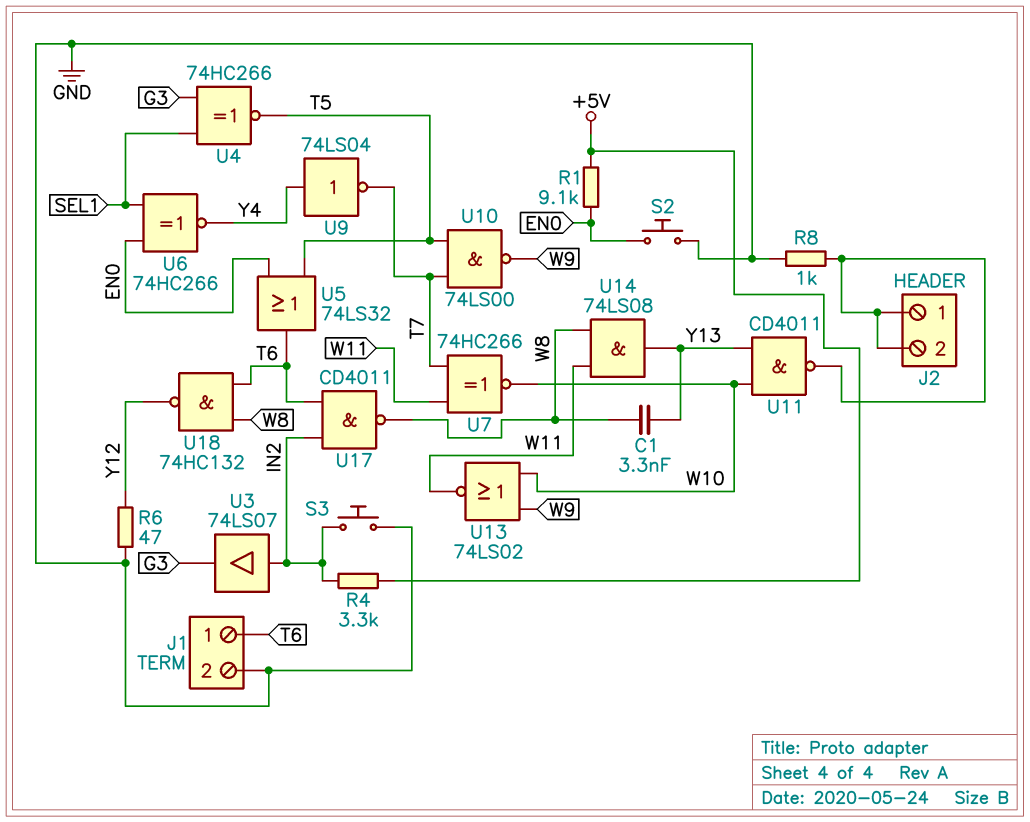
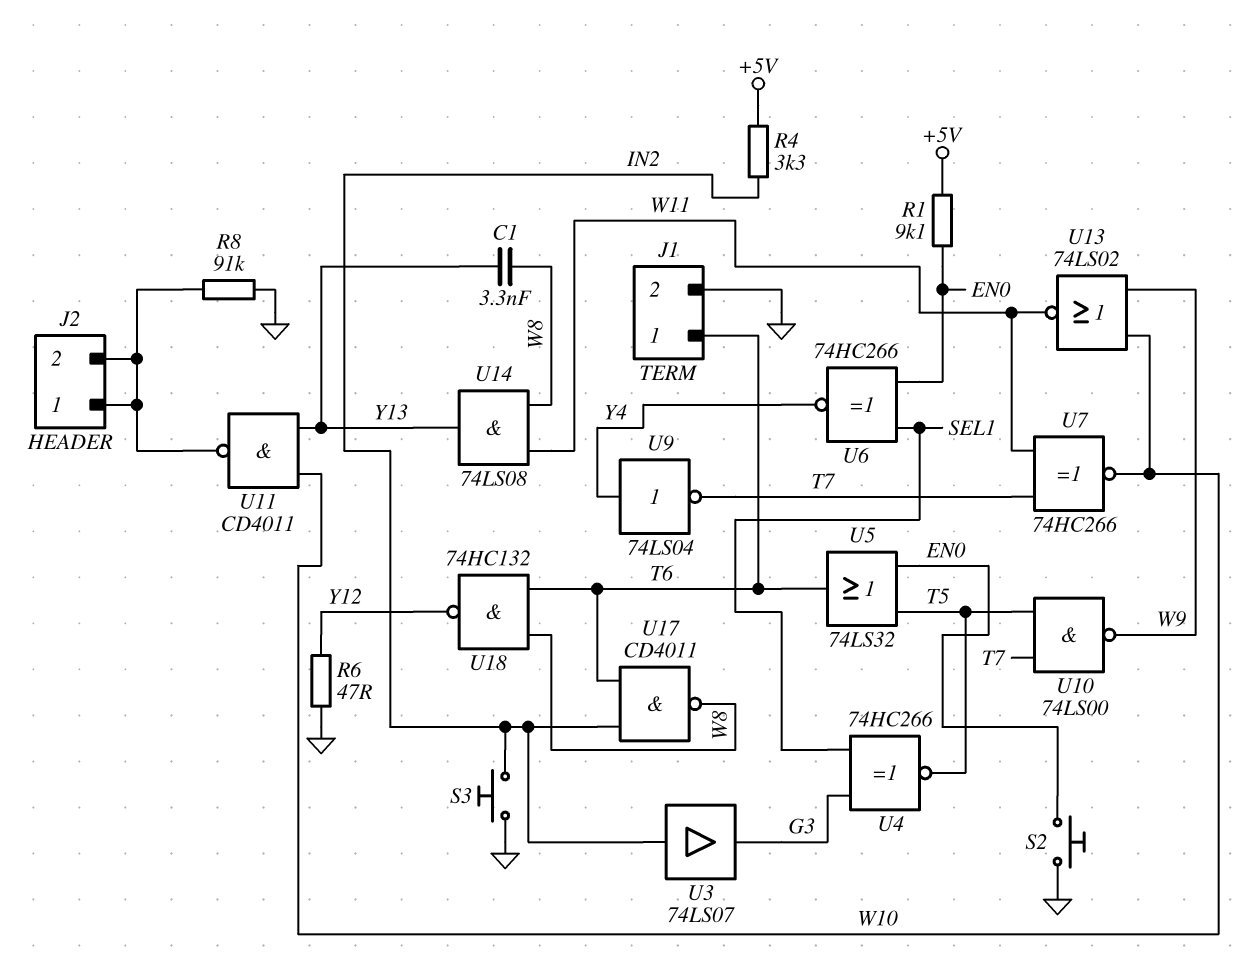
R8: 1k (GND, J2/1) -> 91k (GND, J2/1)

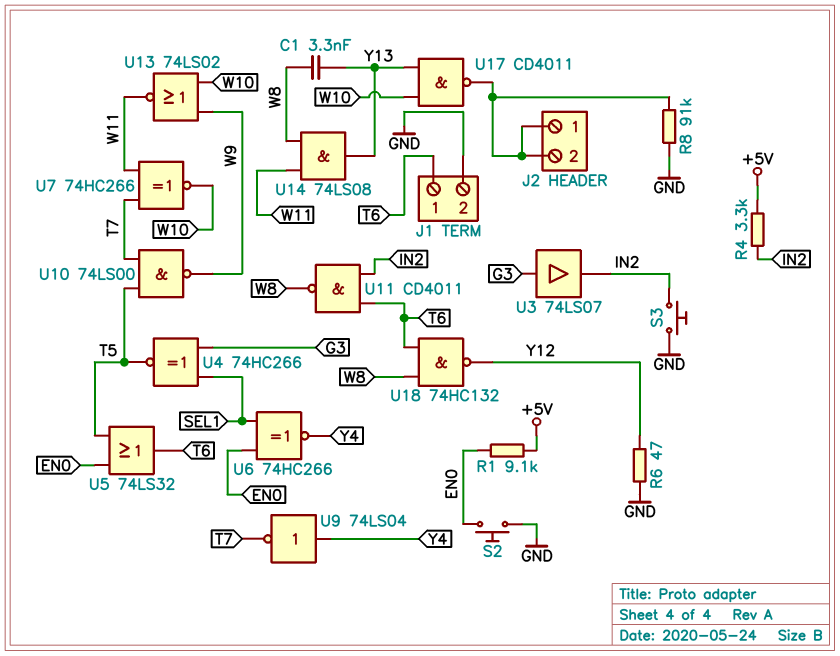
U3: buffer 74LS07 (in IN2, out G3) -> buffer 74LS07 (in G3, out IN2)
U11: NAND CD4011 (in W10, in Y13, out J2/1) -> NAND CD4011 (in IN2, in T6, out W8)
U17: NAND CD4011 (in IN2, in T6, out W8) -> NAND CD4011 (in W10, in Y13, out J2/1)

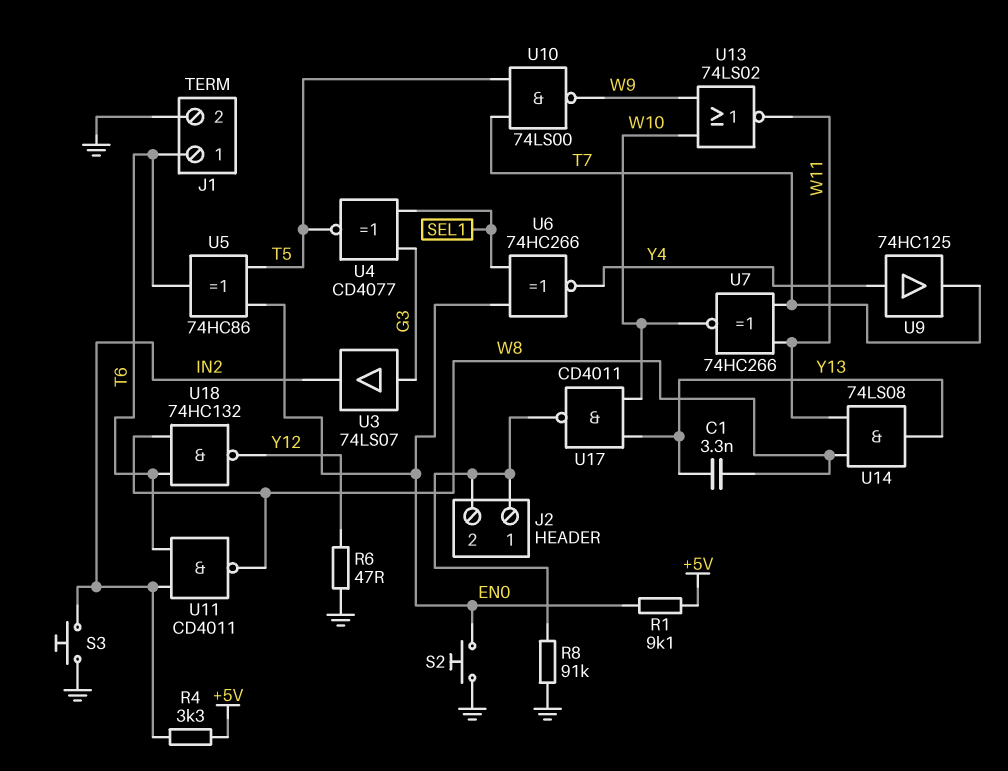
U4: XNOR 74HC266 (in G3, in SEL1, out T5) -> XNOR CD4077 (in G3, in SEL1, out T5)
U5: OR 74LS32 (in EN0, in T5, out T6) -> XOR 74HC86 (in EN0, in T5, out T6)
U9: NOT 74LS04 (in Y4, out T7) -> buffer 74HC125 (in Y4, out T7)

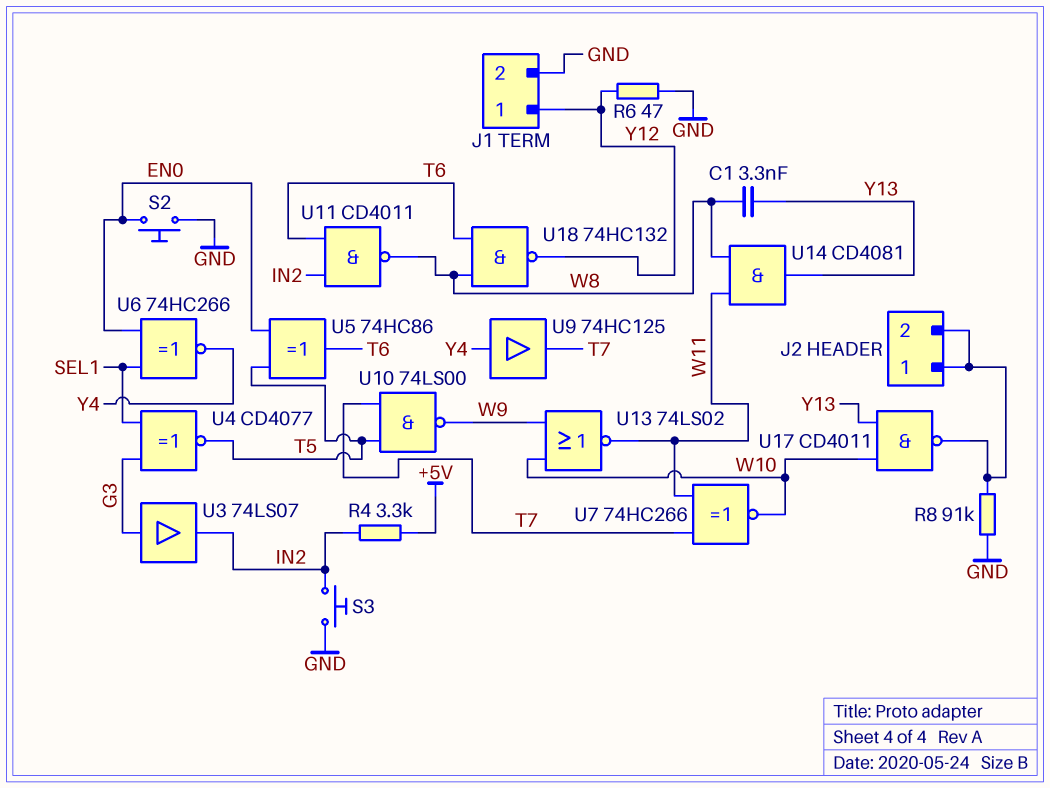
J1 pin 1: T6 -> Y12
R1: 9.1k (+5V, EN0) -> none
U14: AND 74LS08 (in W8, in W11, out Y13) -> AND CD4081 (in W8, in W11, out Y13)

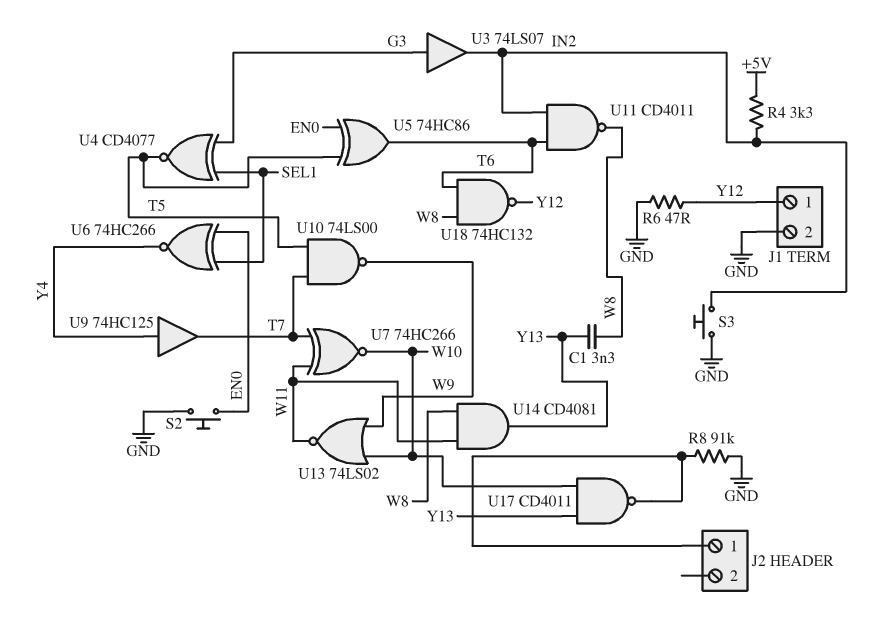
J2 pin 2: J2/1 -> none

